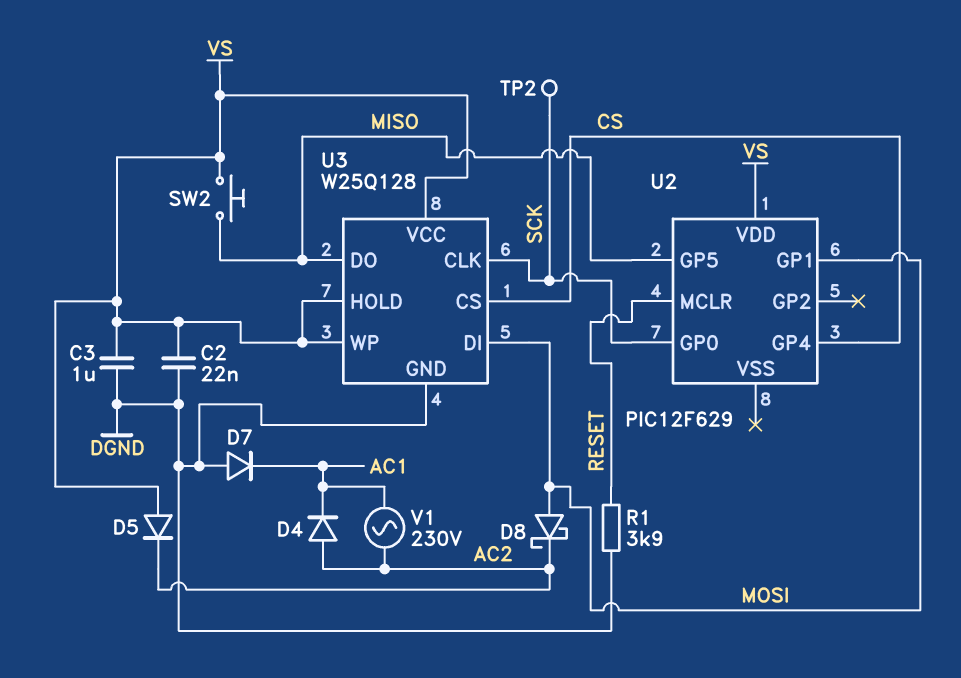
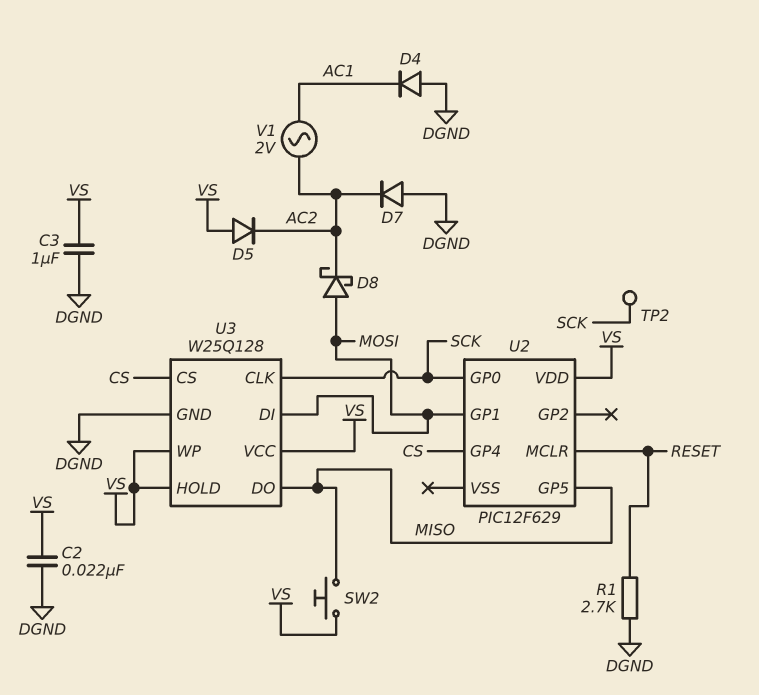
D4: diode (A AC2, K AC1) -> diode (A DGND, K AC1)
D7: diode (A DGND, K AC1) -> diode (A DGND, K AC2)
R1: 3.9k (DGND, RESET) -> 2.7k (DGND, RESET)
V1: AC 230V (AC1, AC2) -> AC 2V (AC1, AC2)

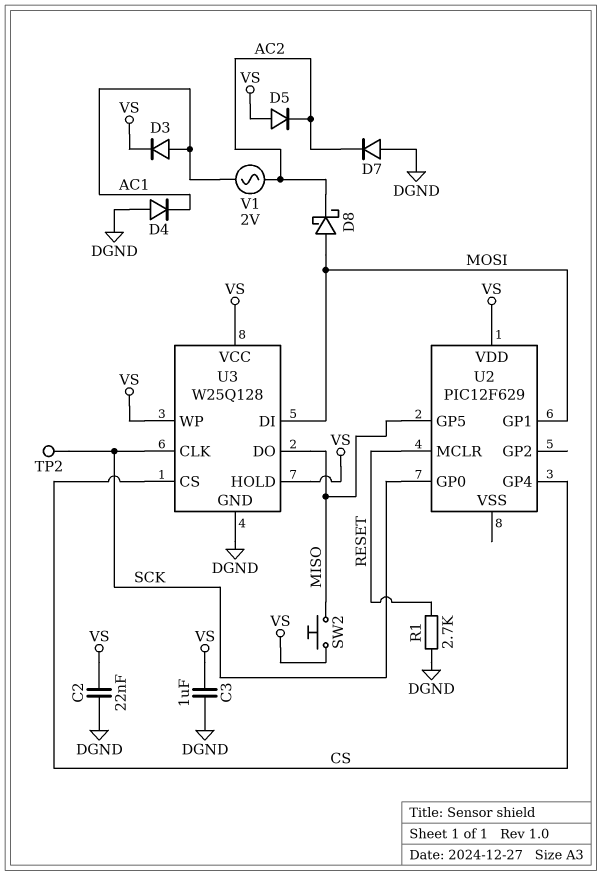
D3: none -> diode (A AC1, K VS)

